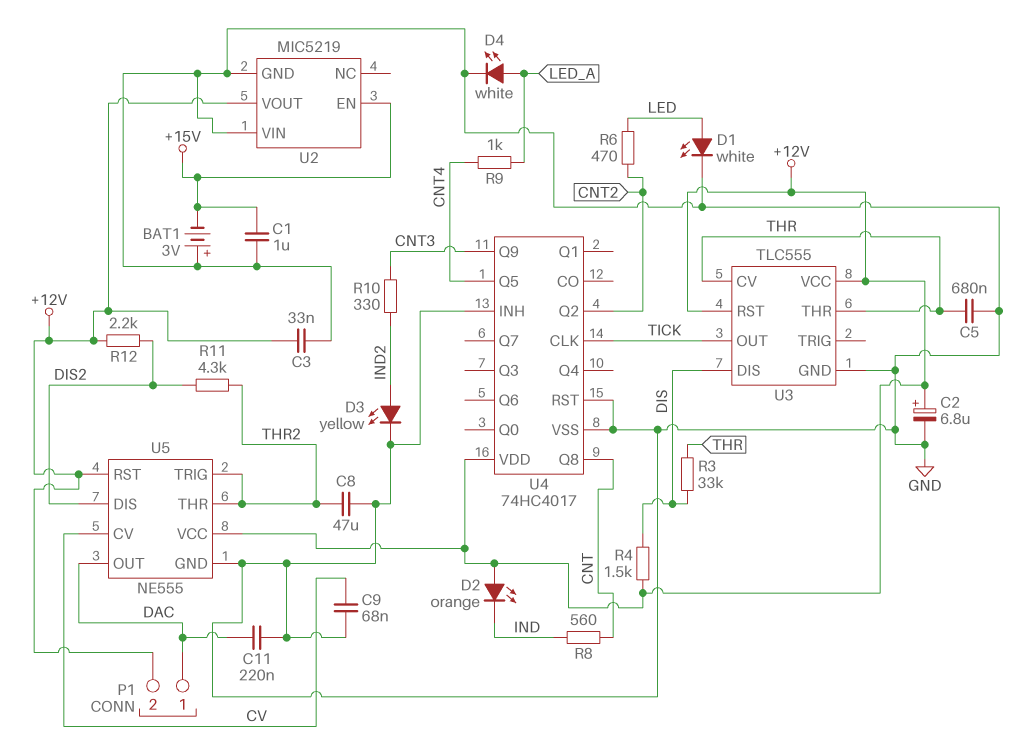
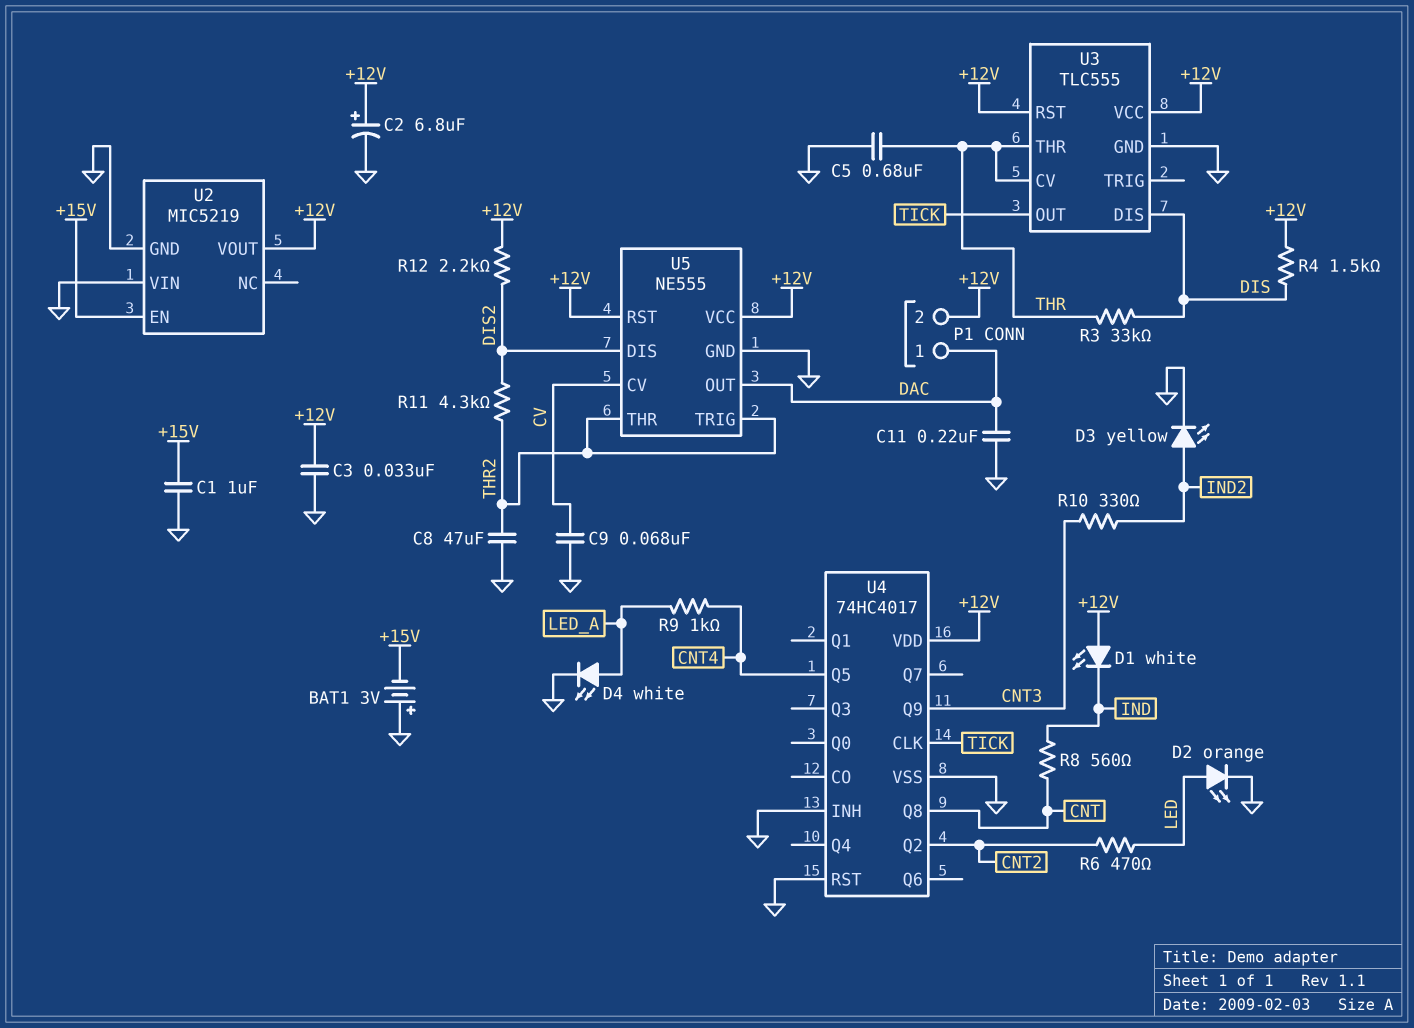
D1: LED white (A LED, K GND) -> LED white (A +12V, K IND)
D2: LED orange (A +12V, K IND) -> LED orange (A LED, K GND)

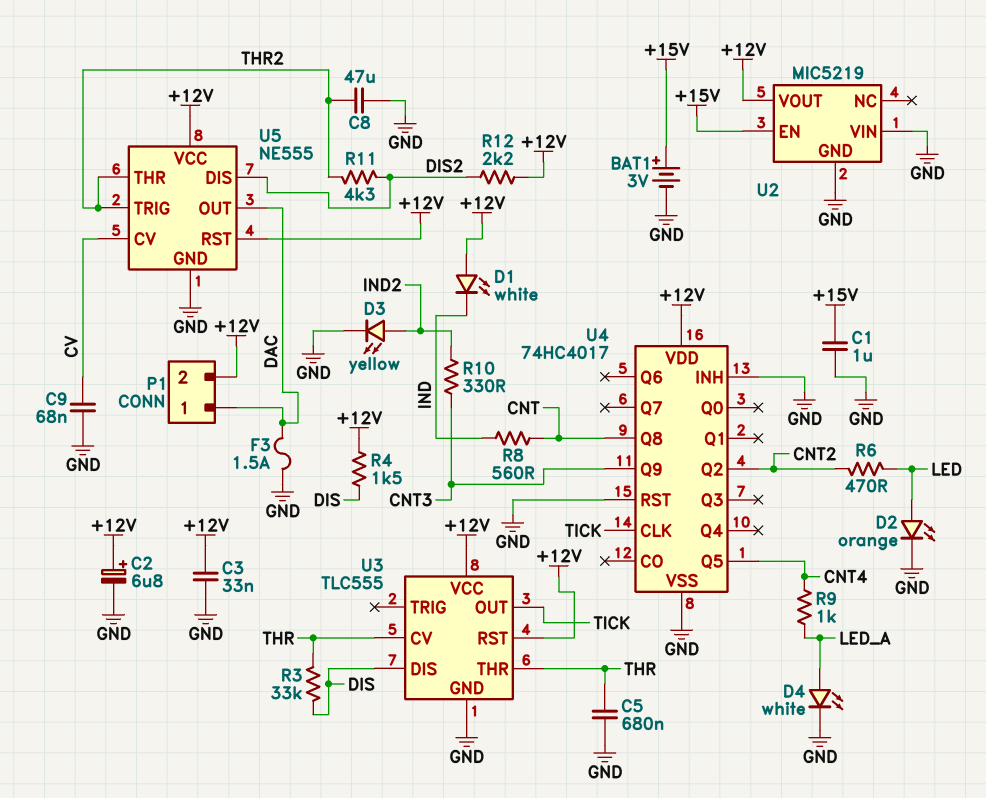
BAT1: 3V (plus GND, minus +15V) -> 3V (plus +15V, minus GND)
C11: 220nF (DAC, GND) -> none
F3: none -> 1.5A (DAC, GND)

